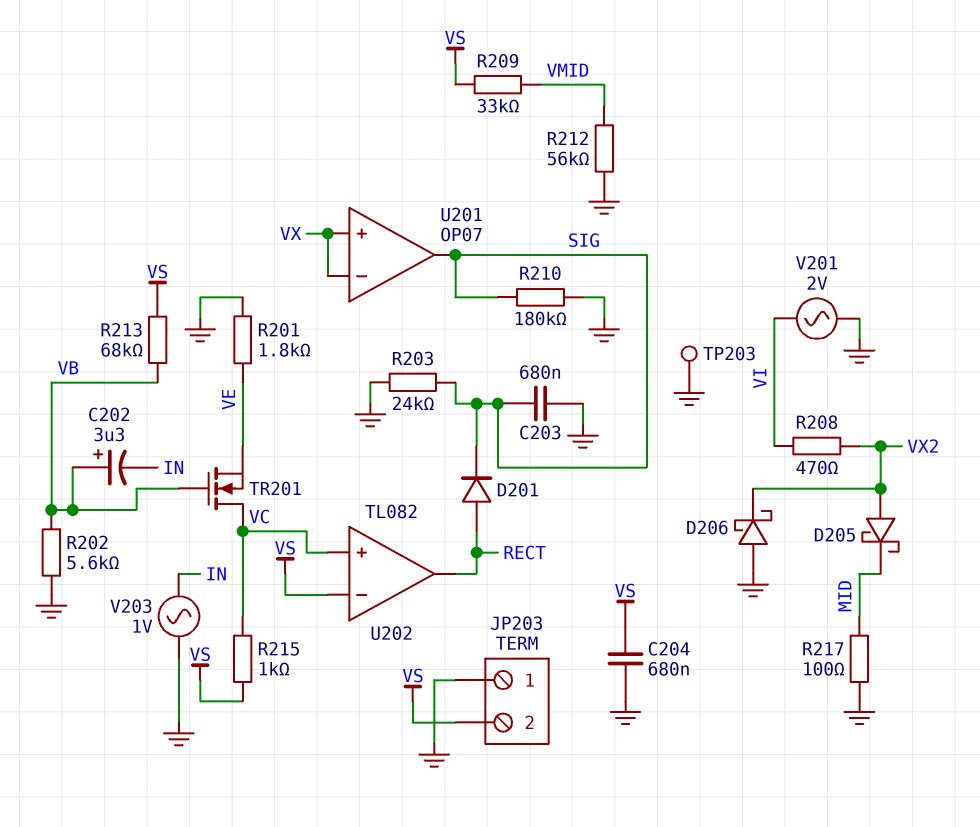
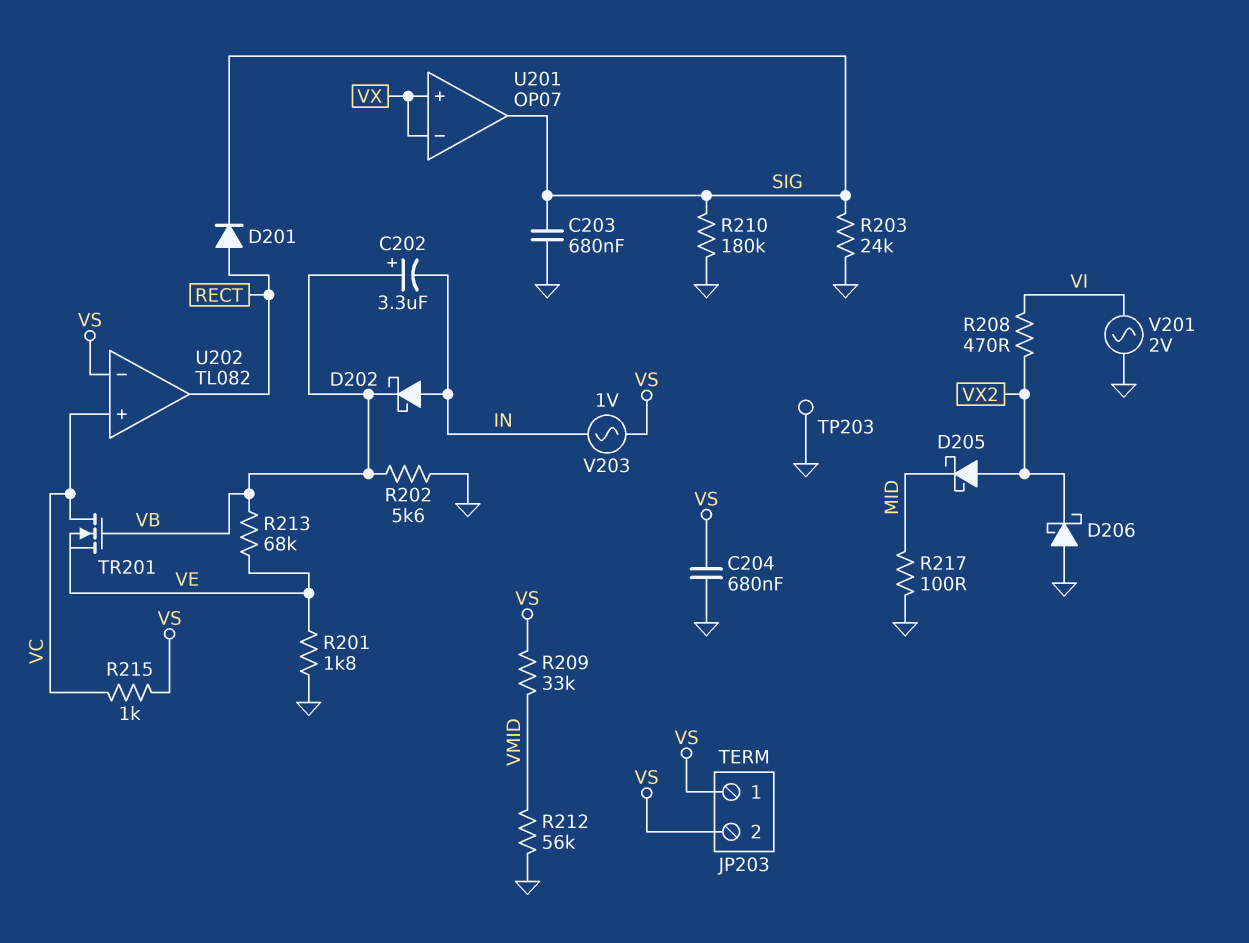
D202: none -> schottky (A IN, K VB)
JP203 pin 1: GND -> VS
R213: 68k (VB, VS) -> 68k (VB, VE)
V203: AC 1V (GND, IN) -> AC 1V (IN, VS)

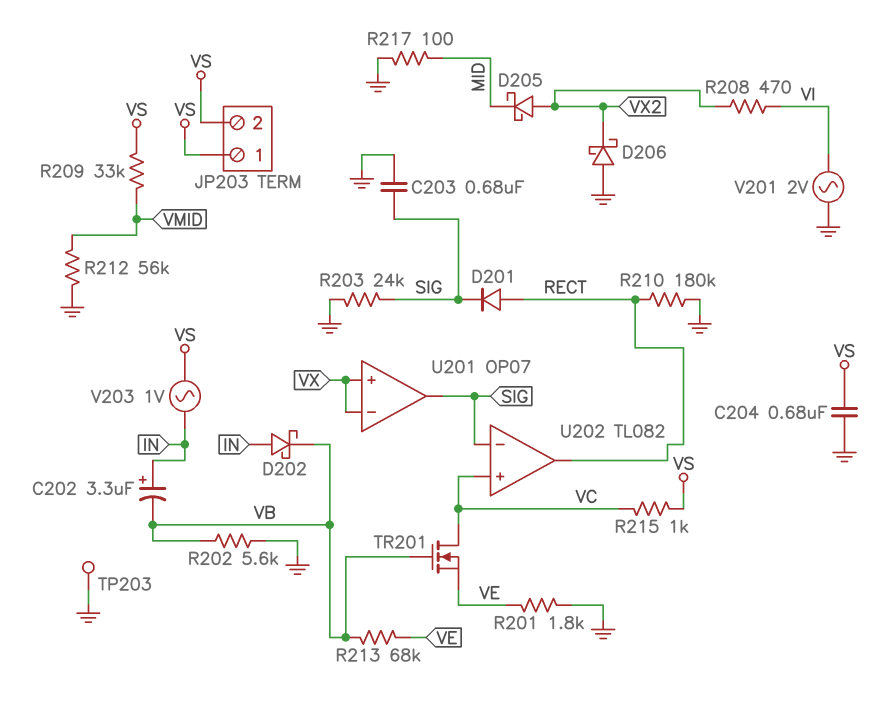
C202: 3.3uF (plus VB, minus IN) -> 3.3uF (plus IN, minus VB)
R210: 180k (GND, SIG) -> 180k (GND, RECT)
U202 pin in-: VS -> SIG

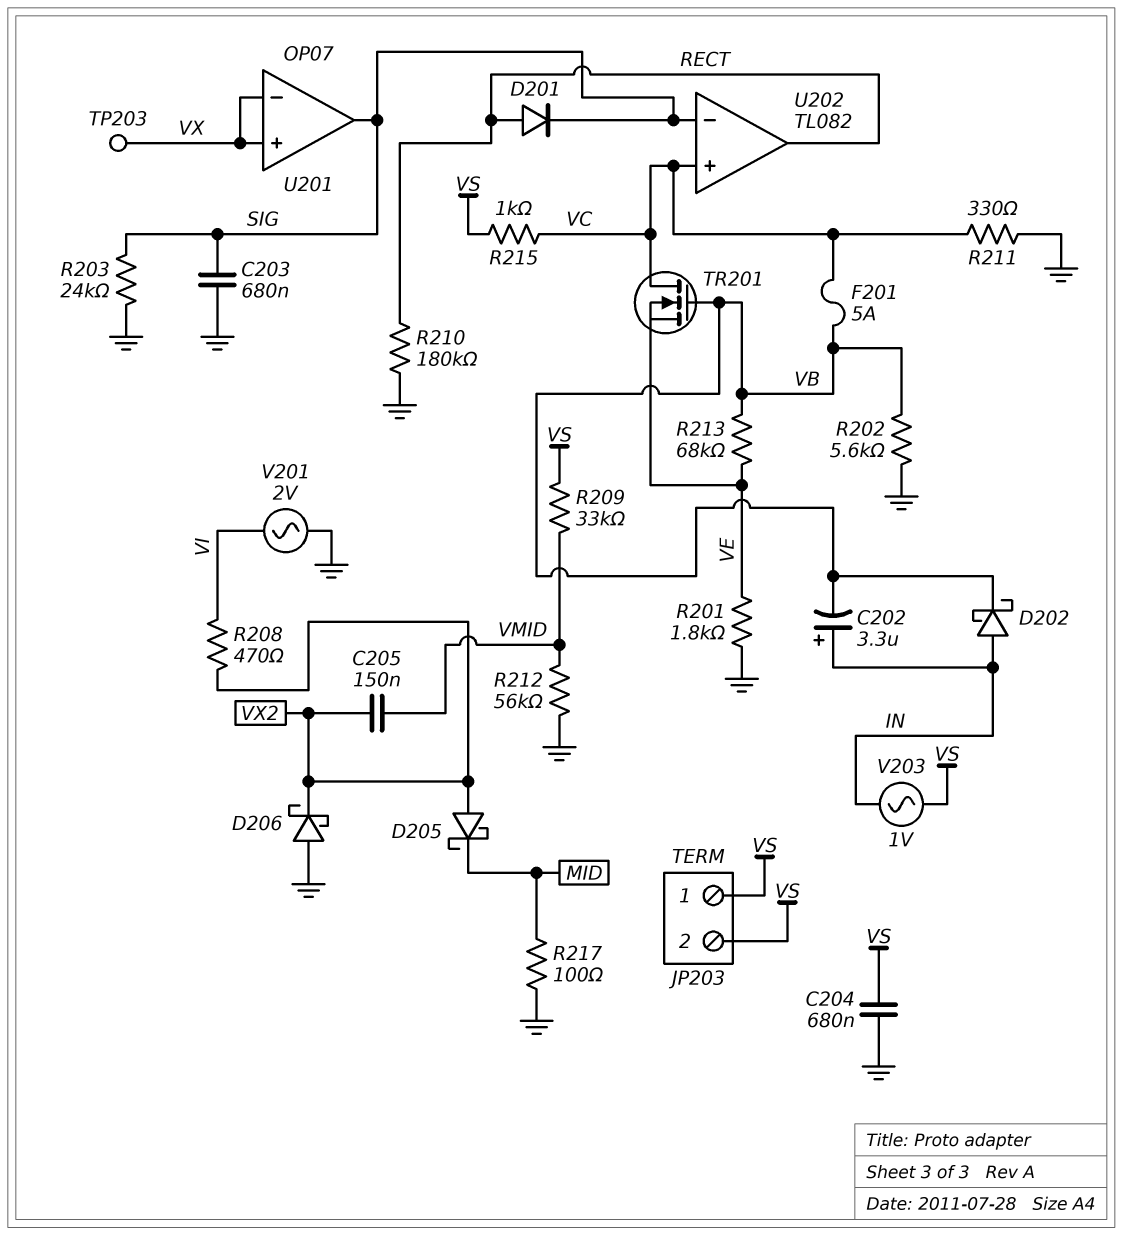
C205: none -> 150nF (VMID, VX2)
F201: none -> 5A (VB, VC)
R211: none -> 330 (GND, VC)
TP203: test point (GND) -> test point (VX)

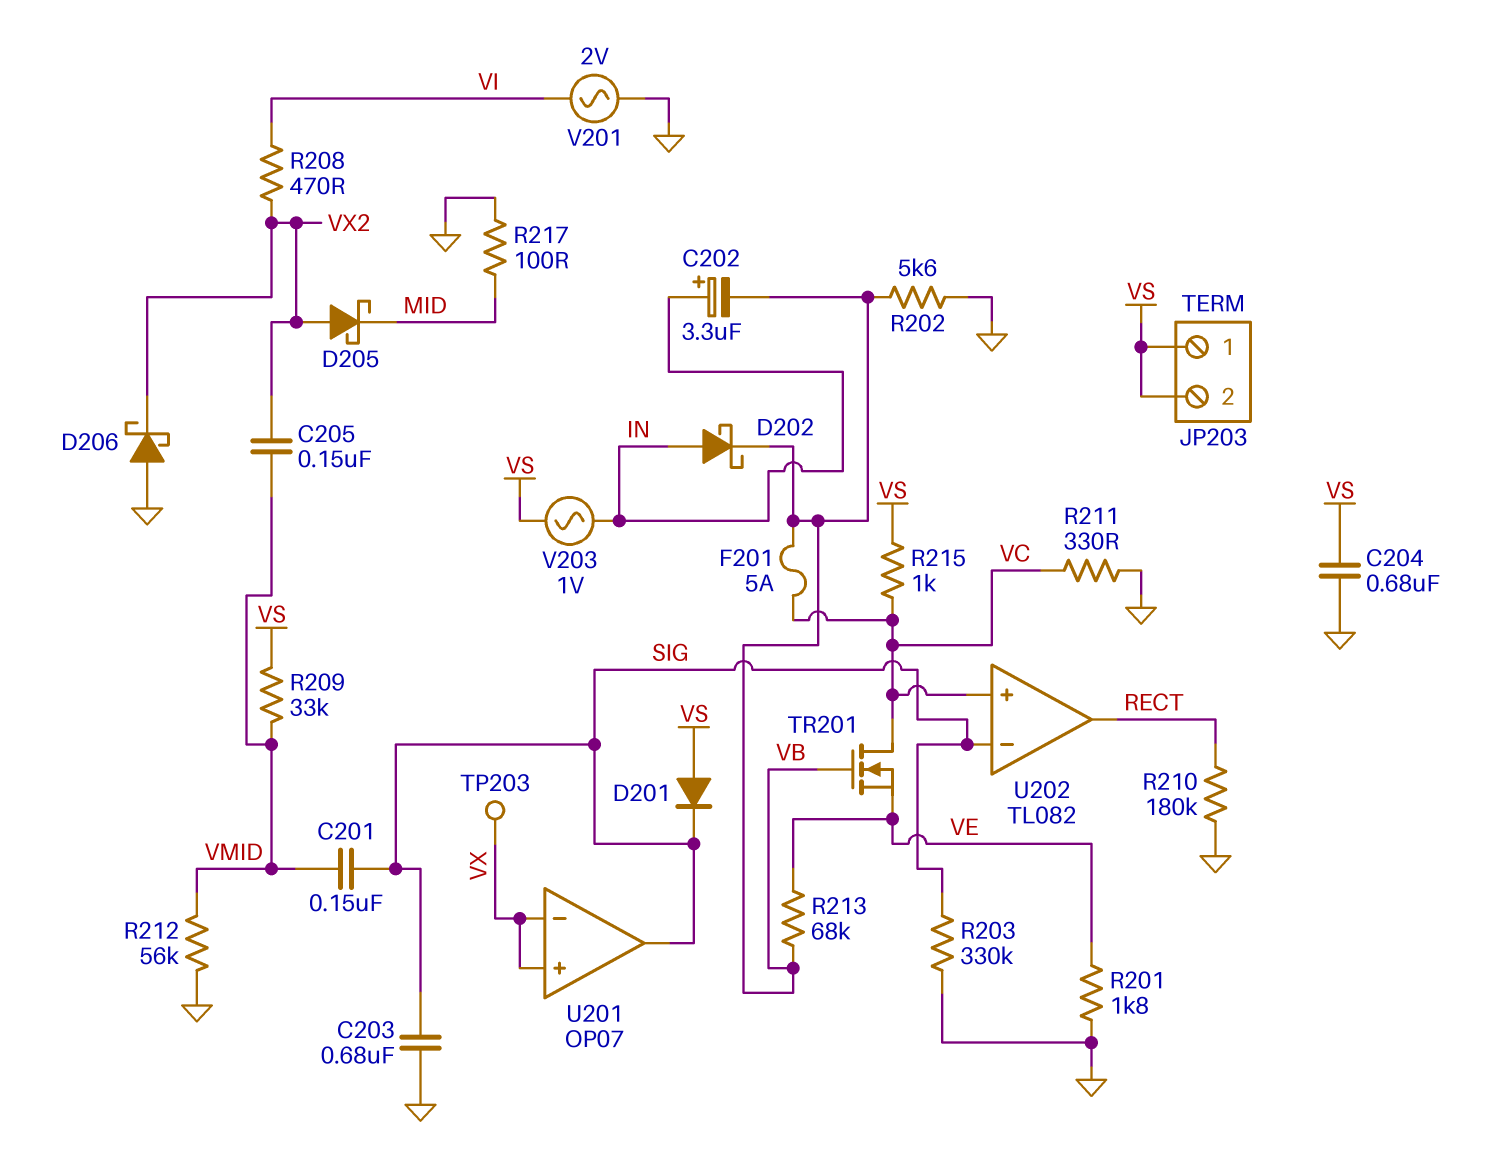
C201: none -> 150nF (SIG, VMID)
D201: diode (A RECT, K SIG) -> diode (A VS, K SIG)
R203: 24k (GND, SIG) -> 330k (GND, SIG)

